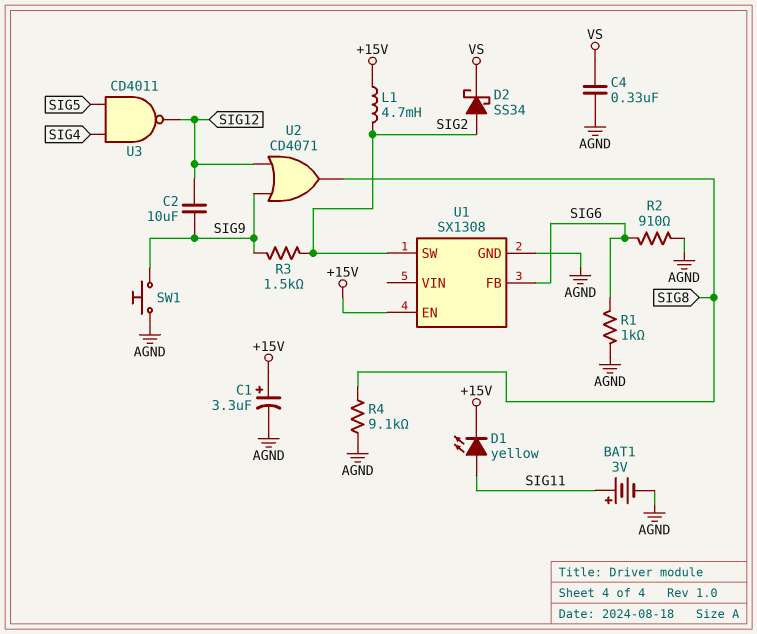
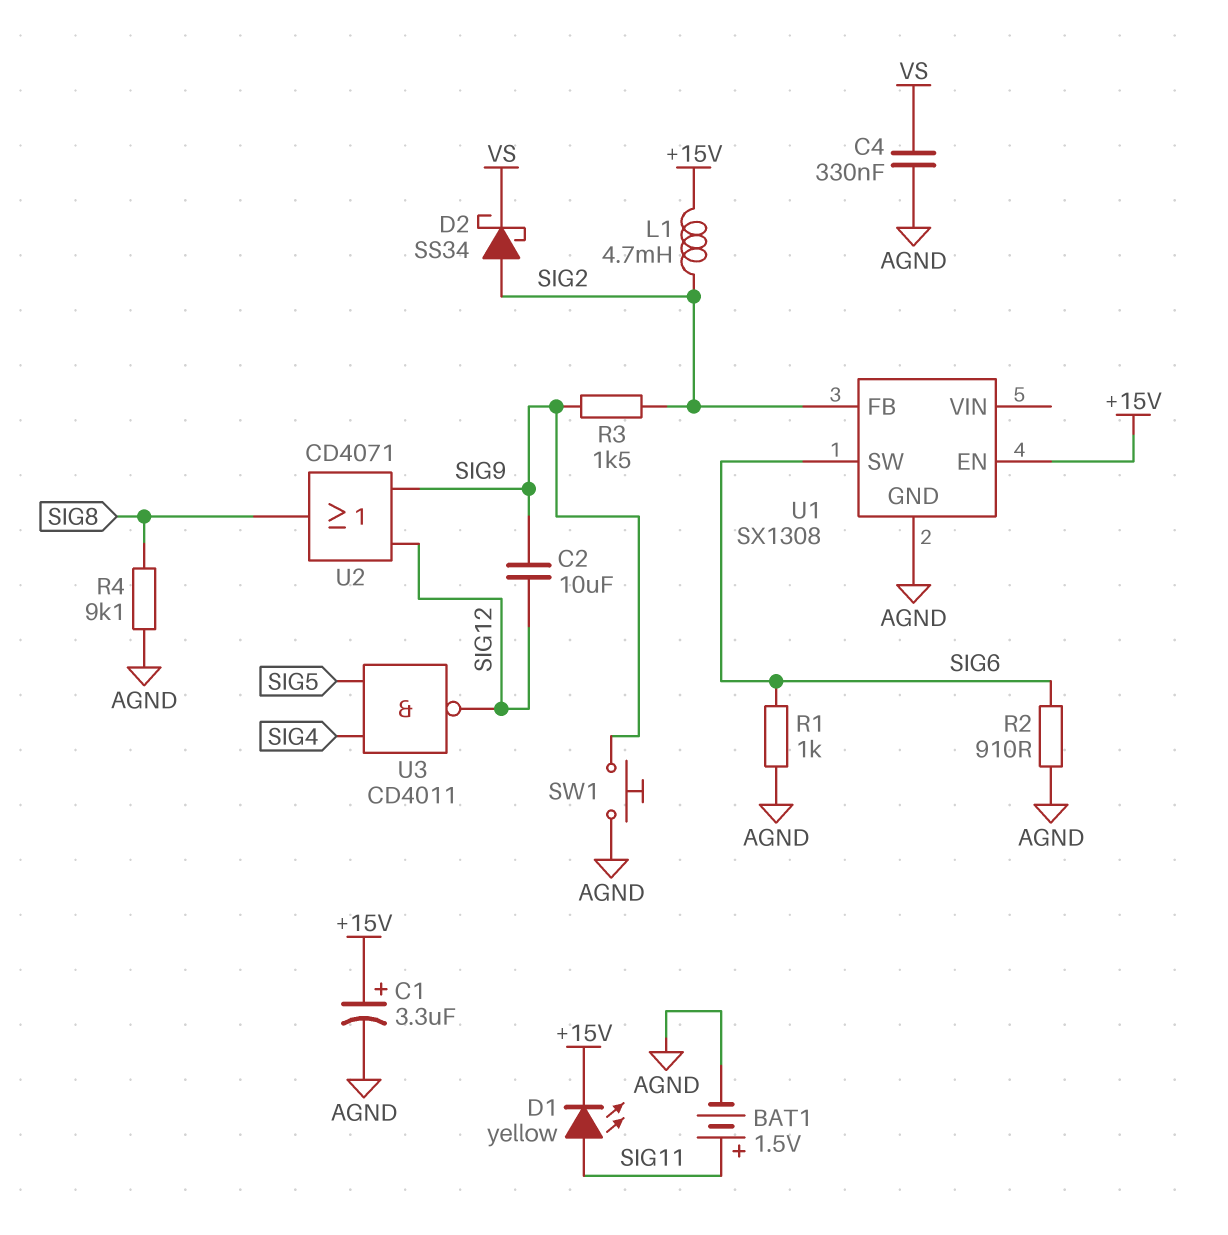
BAT1: 3V (plus SIG11, minus AGND) -> 1.5V (plus SIG11, minus AGND)
U1 pin FB: SIG6 -> SIG2
U1 pin SW: SIG2 -> SIG6

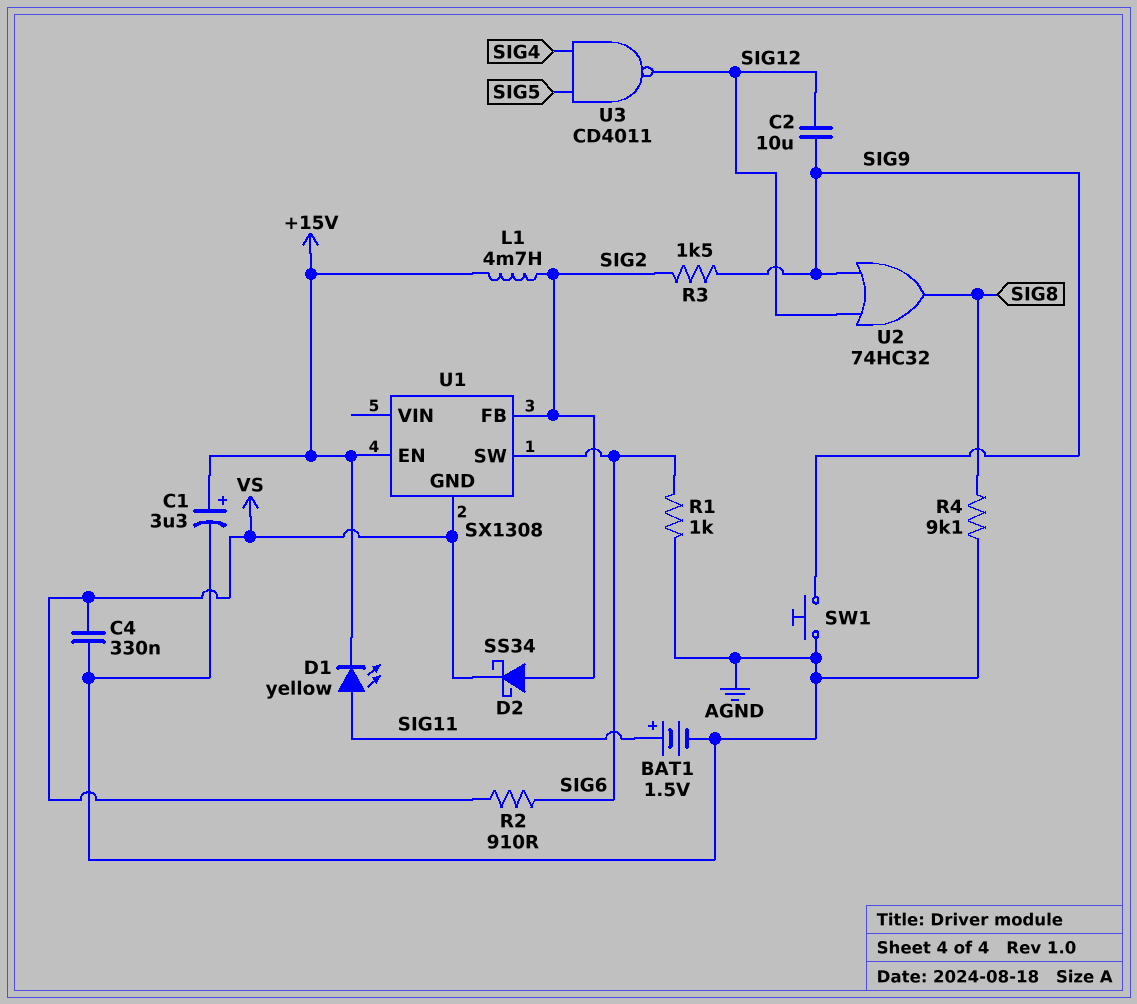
R2: 910 (AGND, SIG6) -> 910 (SIG6, VS)
U1 pin GND: AGND -> VS
U2: OR CD4071 (in SIG9, in SIG12, out SIG8) -> OR 74HC32 (in SIG9, in SIG12, out SIG8)

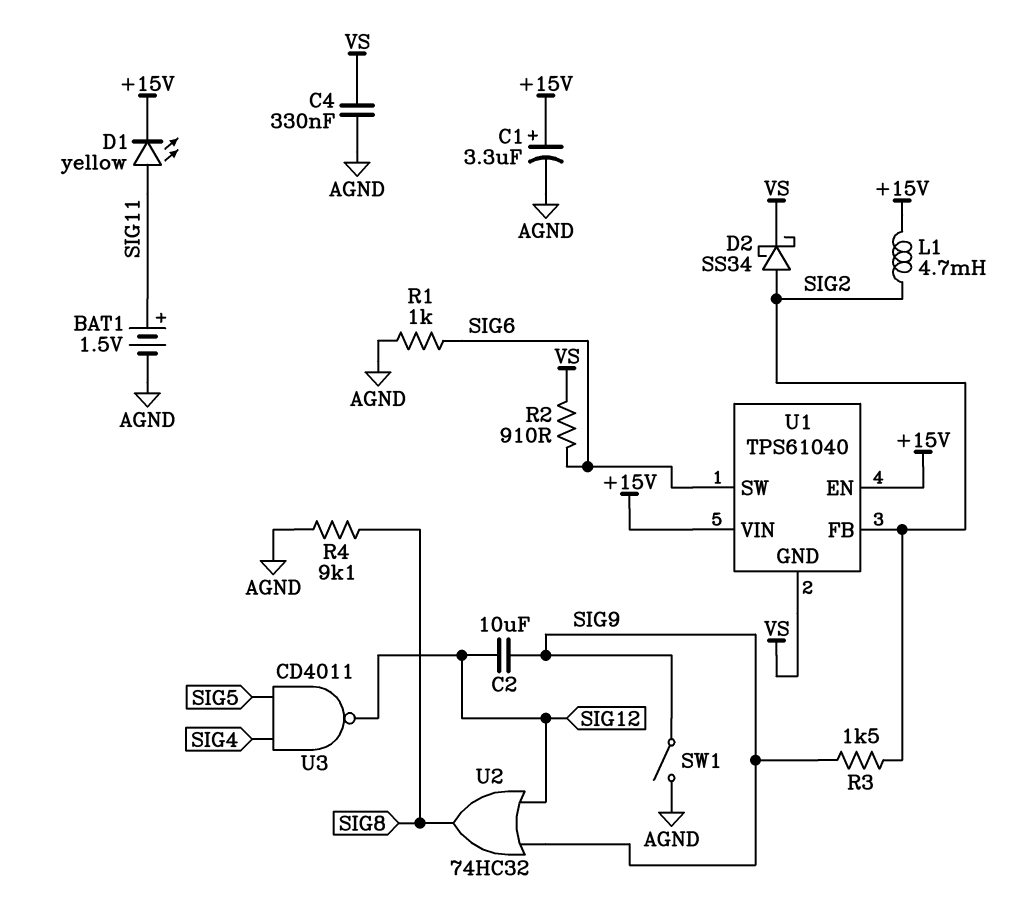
SW1: button (AGND, SIG9) -> switch (AGND, SIG9)
U1: SX1308 -> TPS61040
U1 pin VIN: none -> +15V

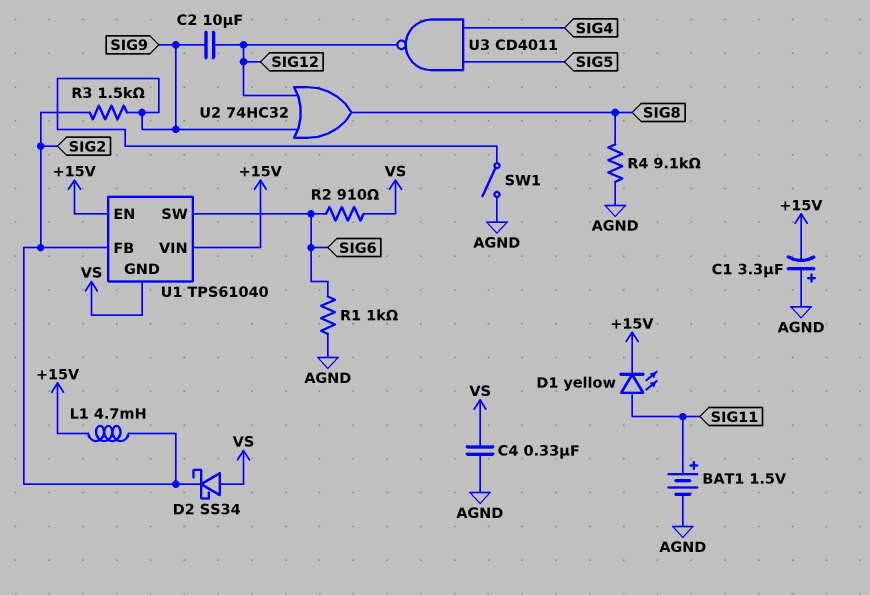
C1: 3.3uF (plus +15V, minus AGND) -> 3.3uF (plus AGND, minus +15V)
D2: schottky SS34 (A SIG2, K VS) -> schottky SS34 (A VS, K SIG2)

